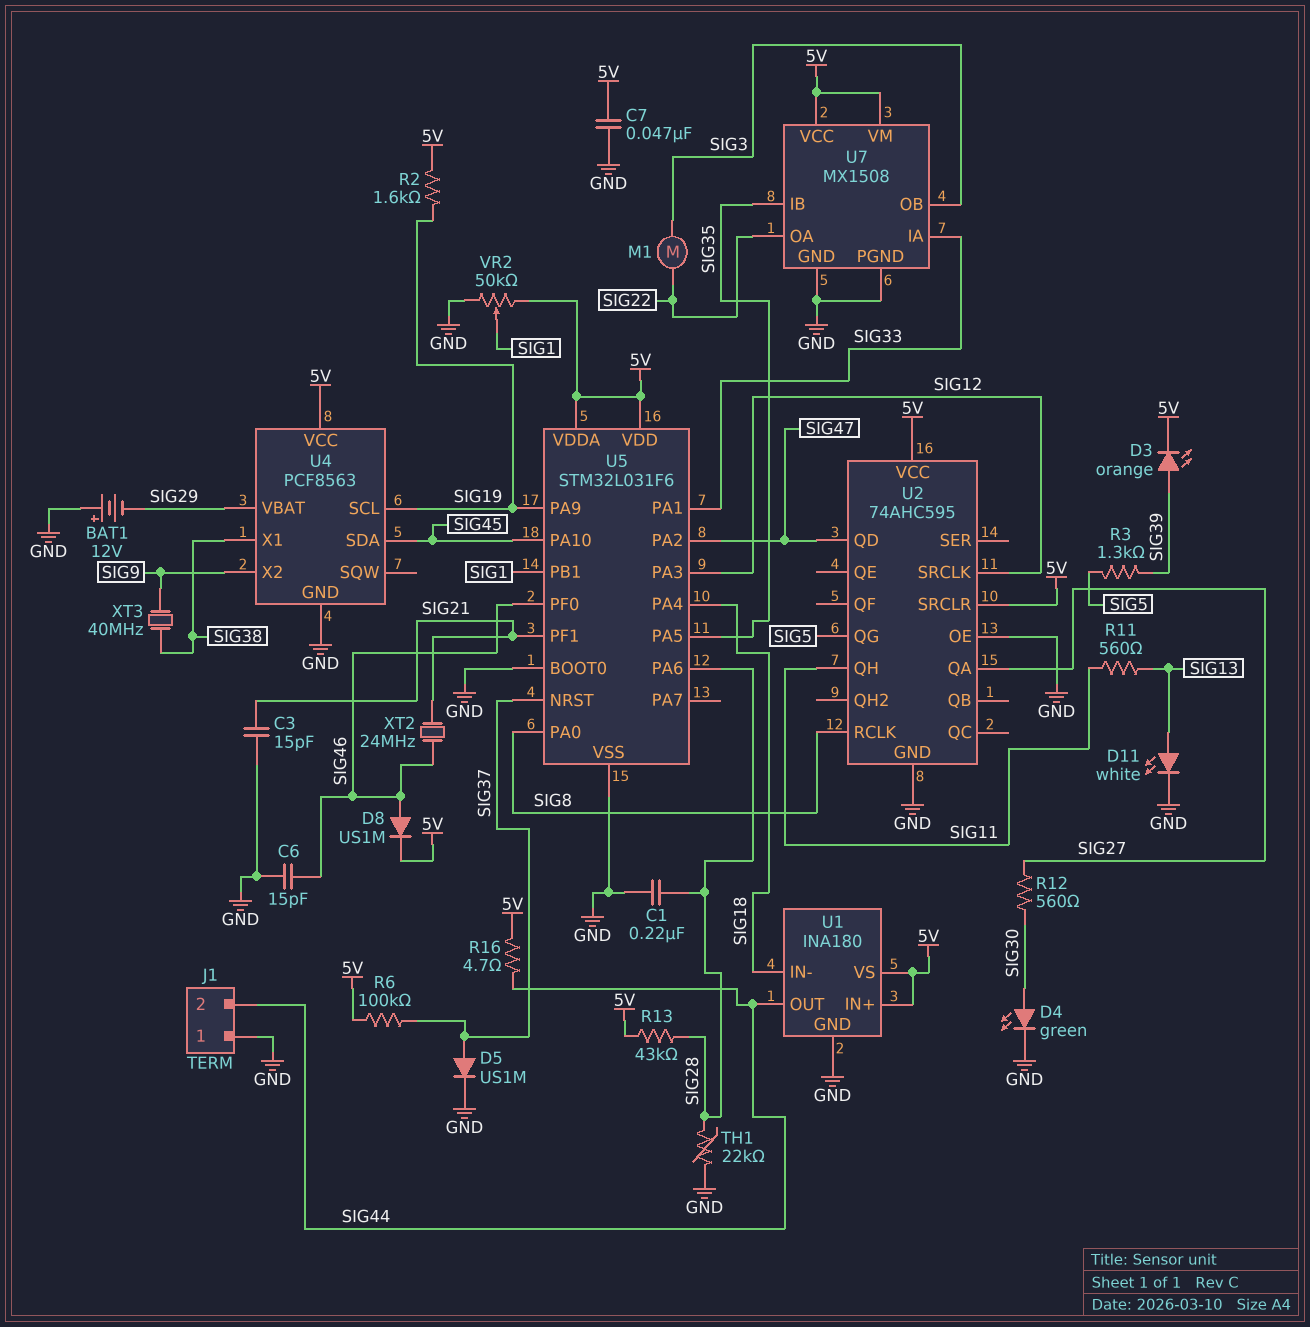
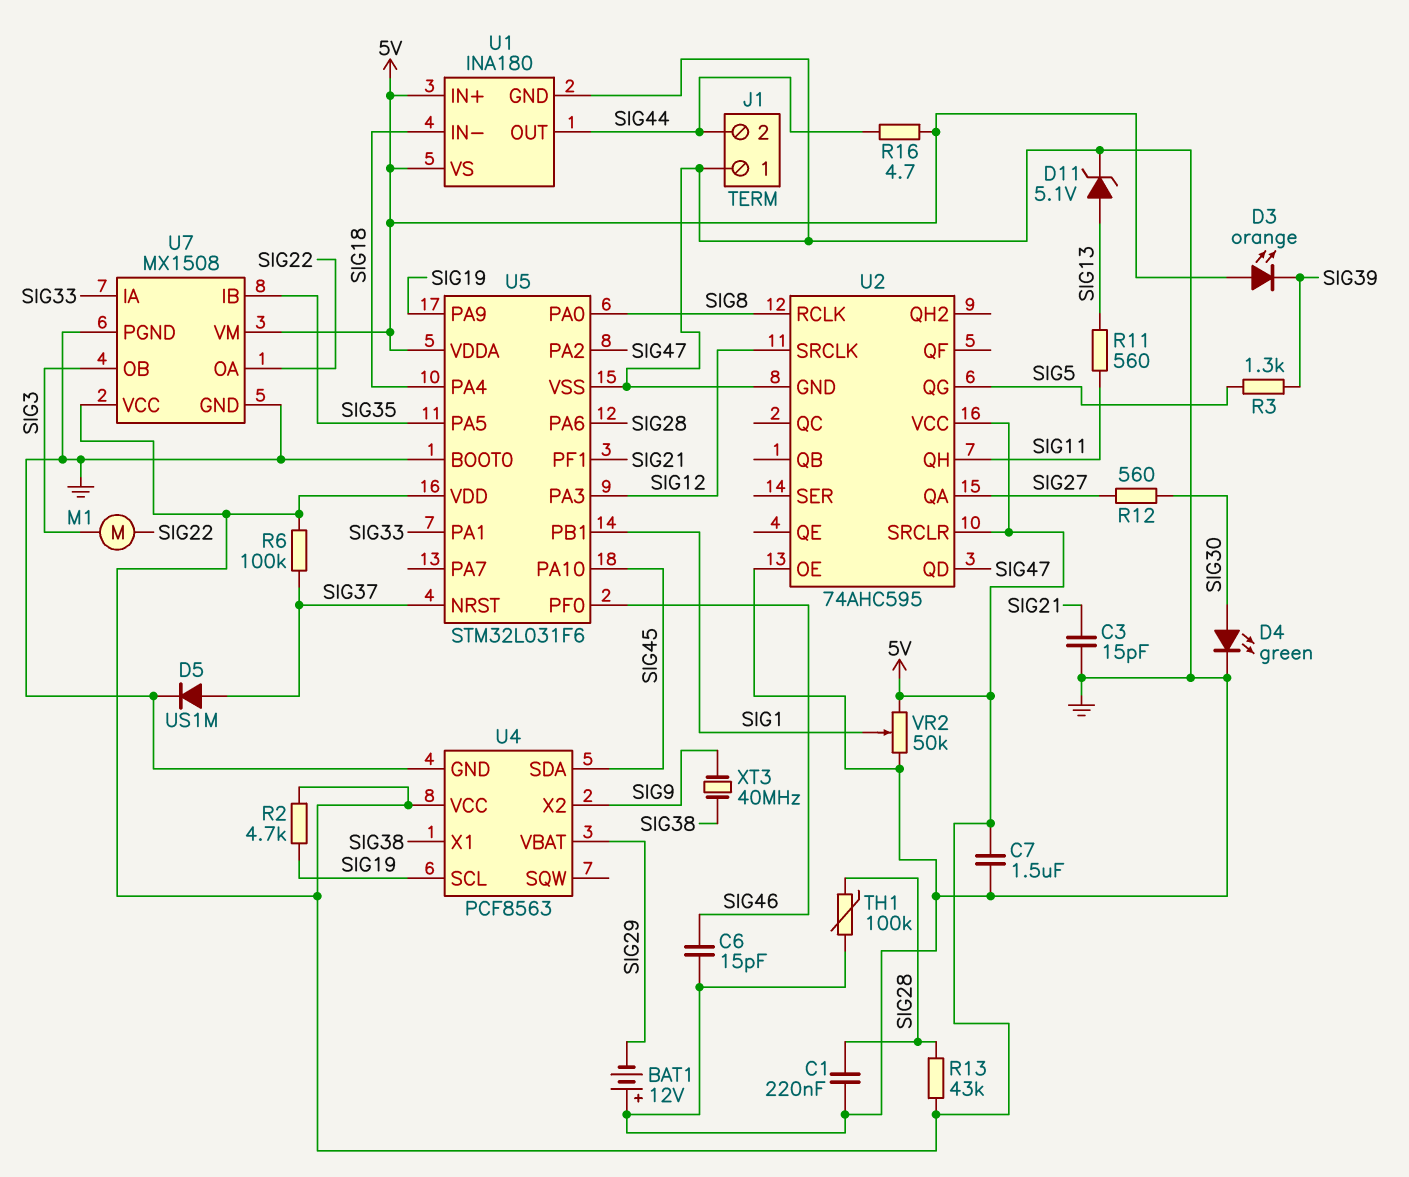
C7: 47nF (5V, GND) -> 1.5uF (5V, GND)
D3: LED orange (A SIG39, K 5V) -> LED orange (A 5V, K SIG39)
D8: diode US1M (A SIG46, K 5V) -> none
D11: LED white (A SIG13, K GND) -> zener 5.1V (A SIG13, K GND)
R2: 1.6k (5V, SIG19) -> 4.7k (5V, SIG19)
TH1: 22k (GND, SIG28) -> 100k (GND, SIG28)
XT2: 24MHz (SIG21, SIG46) -> none

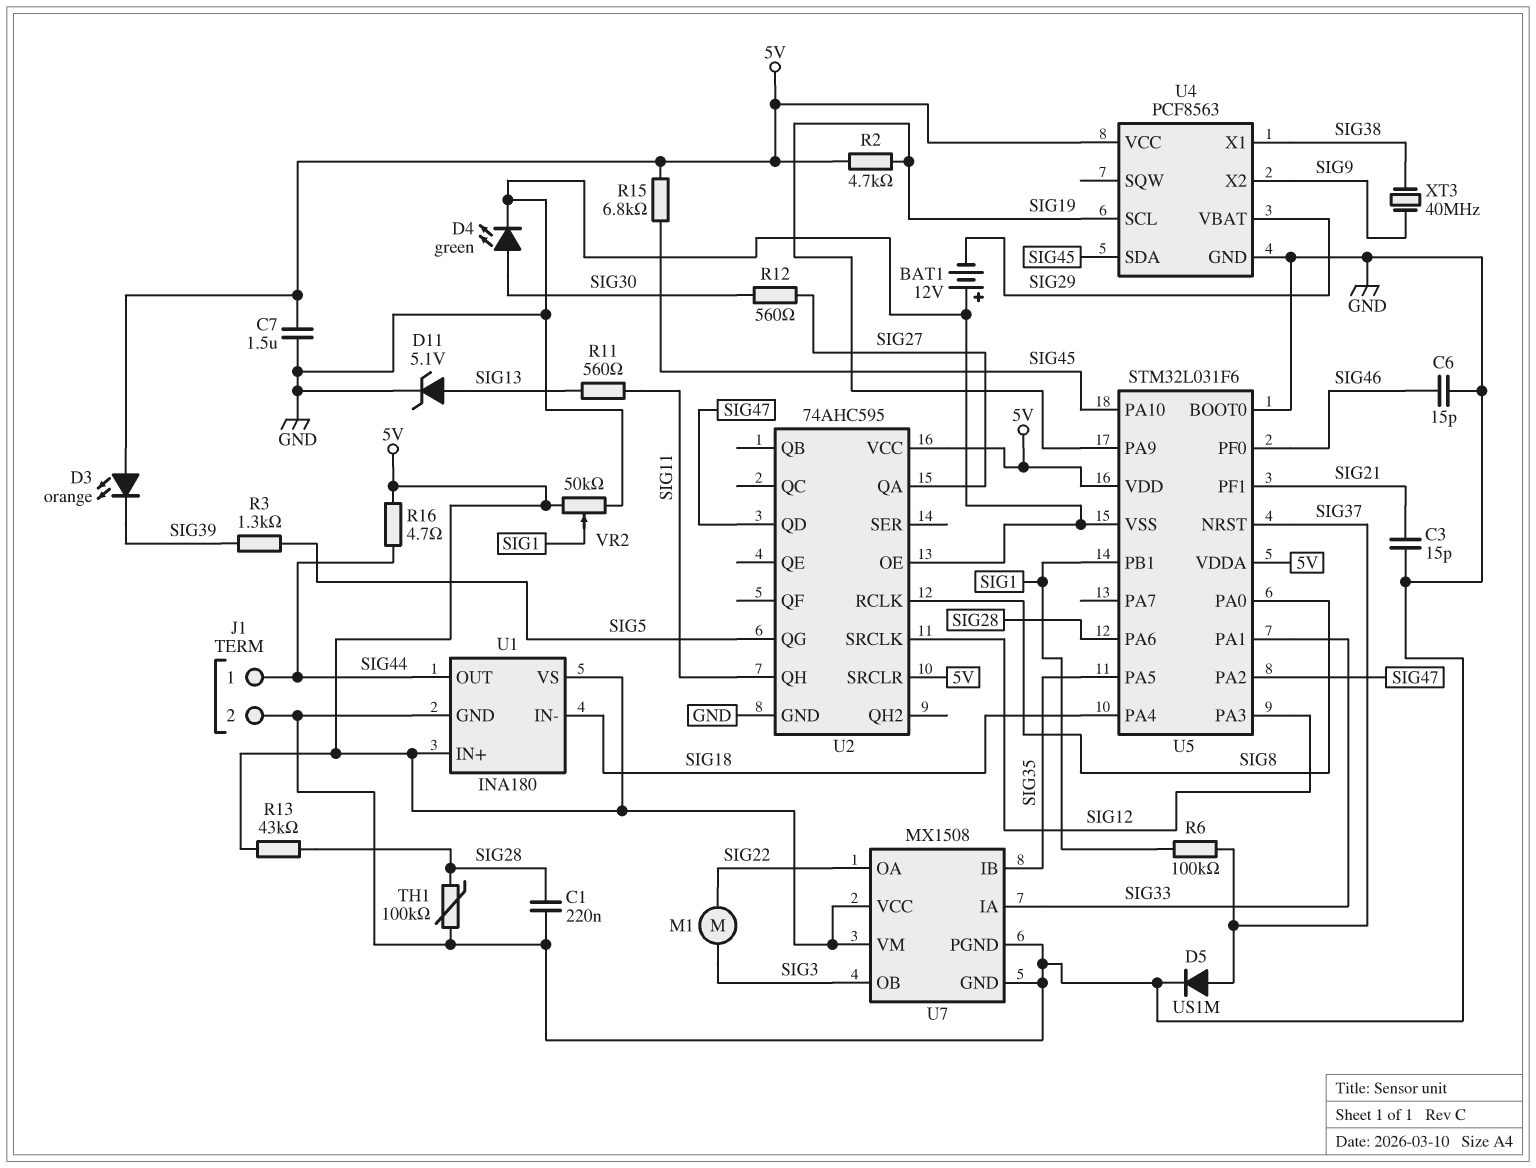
J1 pin 1: GND -> SIG44
J1 pin 2: SIG44 -> GND
R6: 100k (5V, SIG37) -> 100k (SIG1, SIG37)
R15: none -> 6.8k (5V, SIG45)

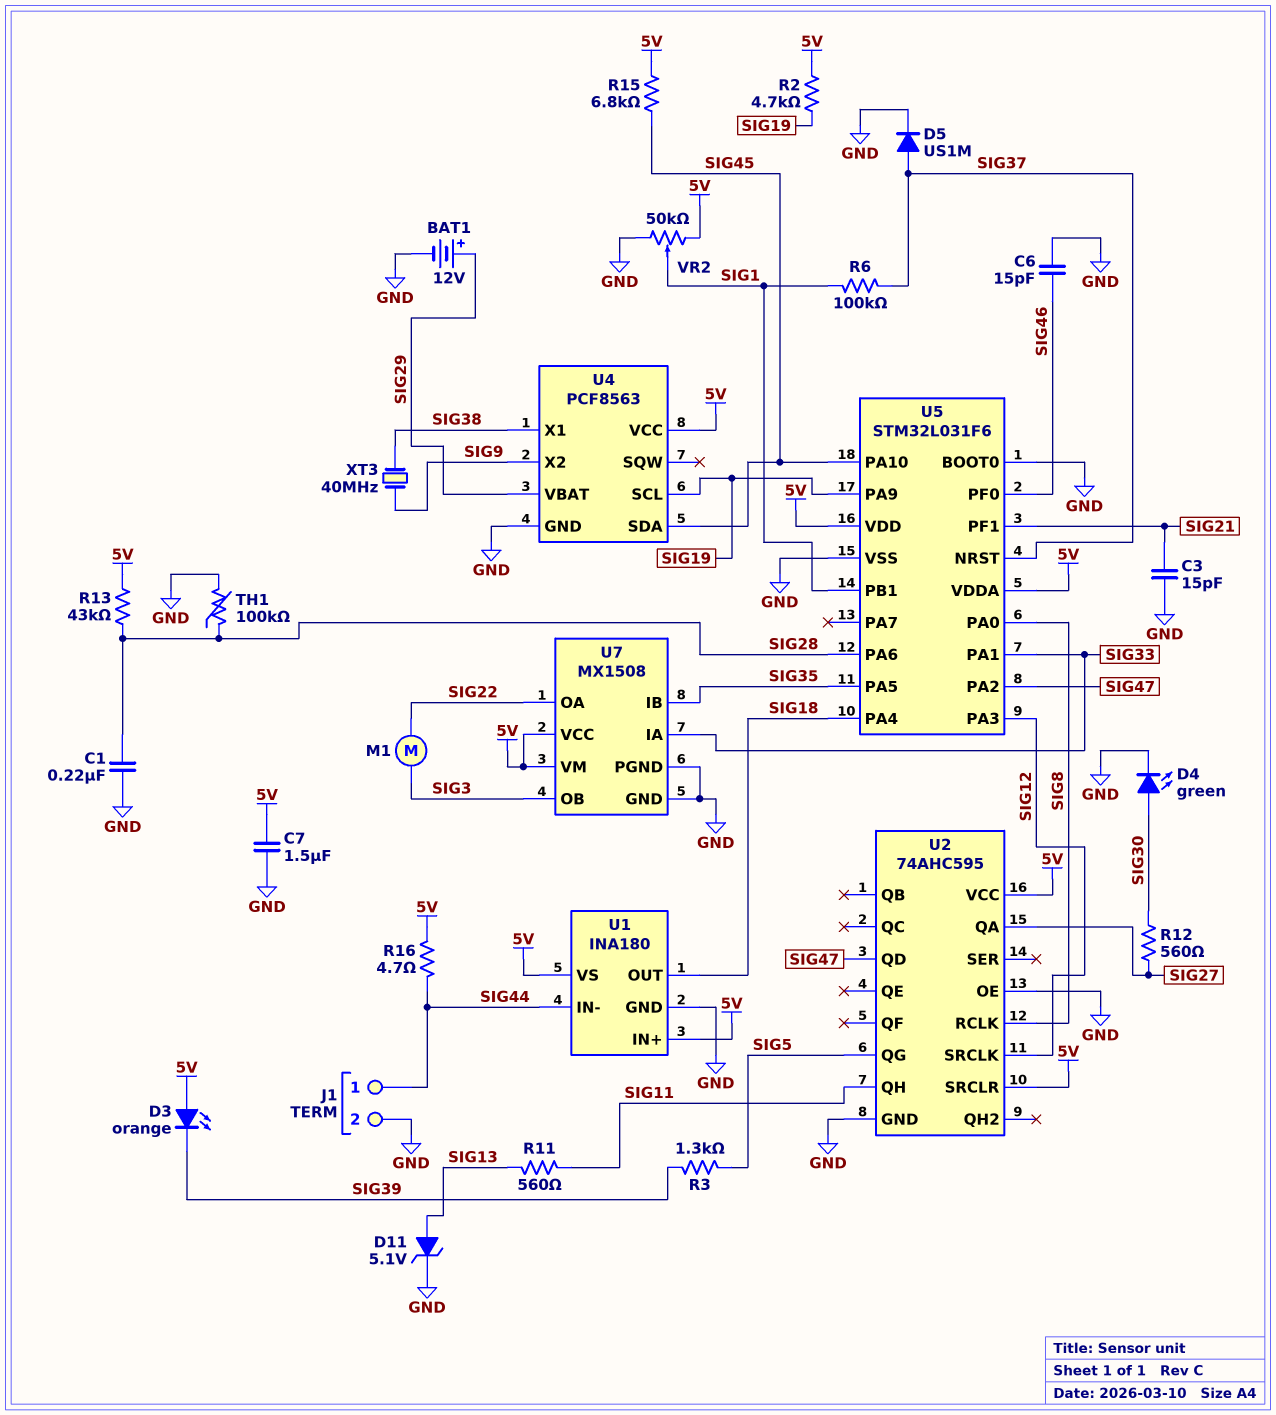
BAT1: 12V (plus GND, minus SIG29) -> 12V (plus SIG29, minus GND)
U1 pin IN-: SIG18 -> SIG44
U1 pin OUT: SIG44 -> SIG18

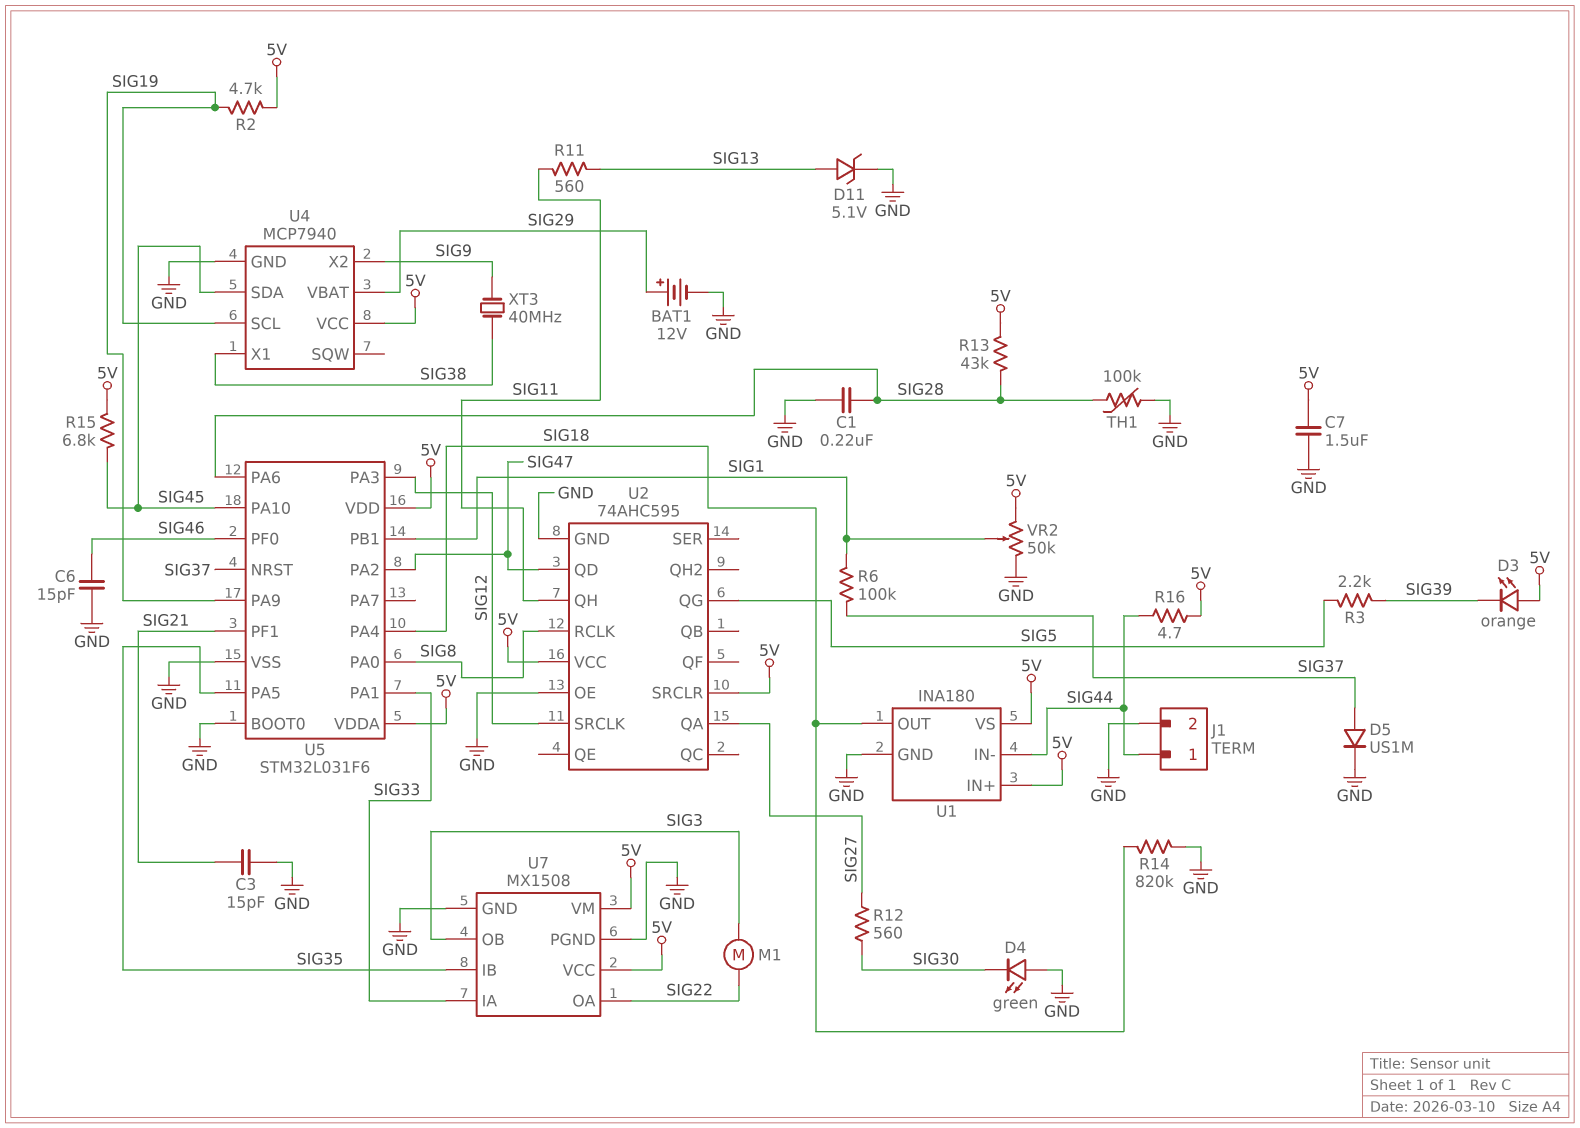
D4: LED green (A SIG30, K GND) -> LED green (A GND, K SIG30)
R3: 1.3k (SIG5, SIG39) -> 2.2k (SIG5, SIG39)
R14: none -> 820k (GND, SIG18)
U4: PCF8563 -> MCP7940

